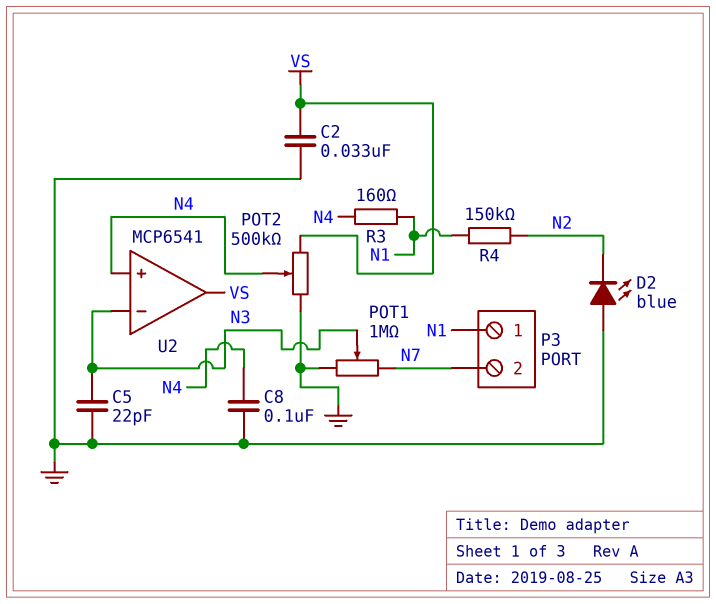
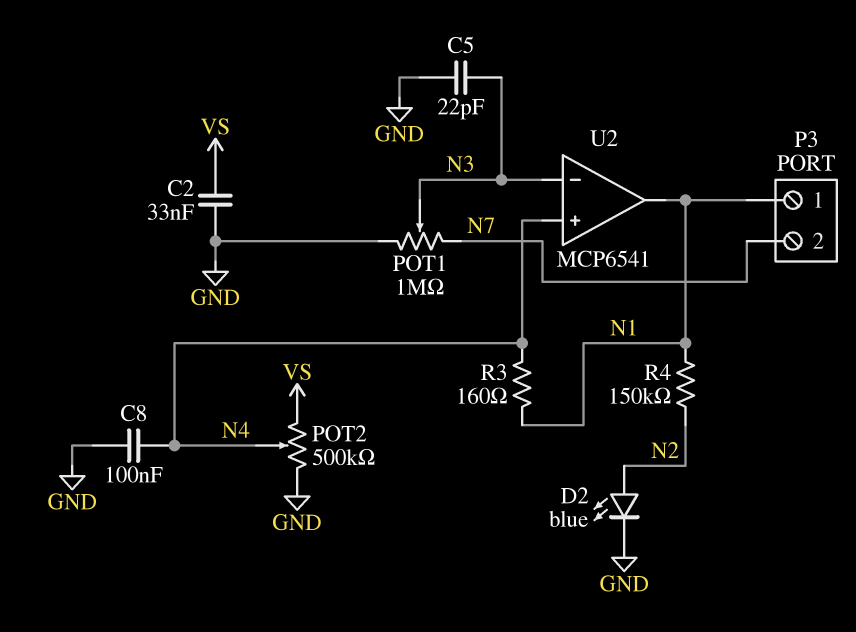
D2: LED blue (A GND, K N2) -> LED blue (A N2, K GND)
U2 pin out: VS -> N1

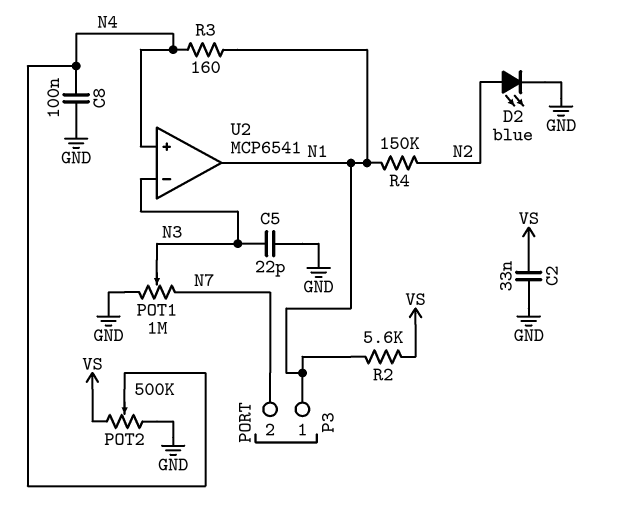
R2: none -> 5.6k (N1, VS)

